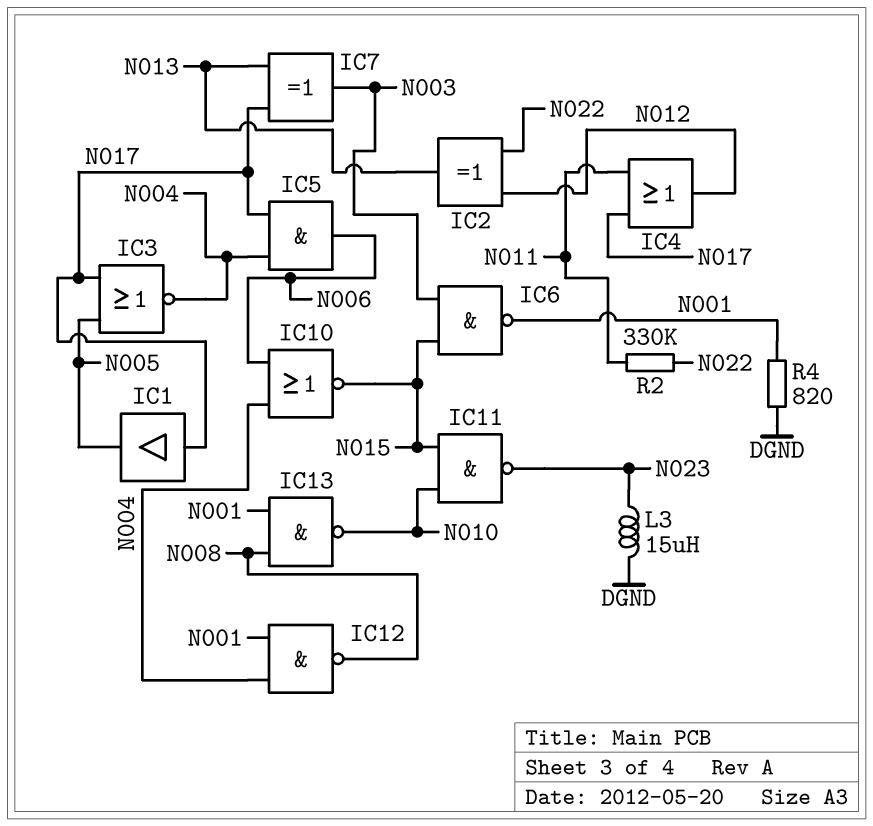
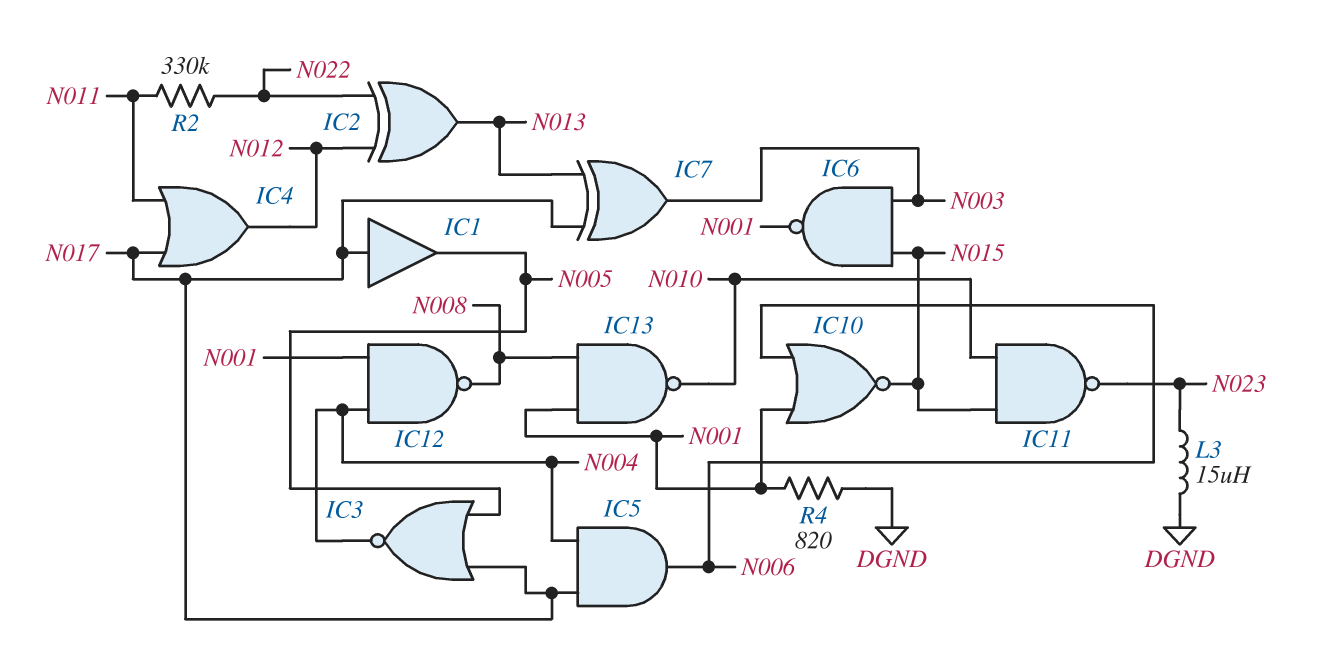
IC10: NOR (in N004, in N006, out N015) -> NOR (in N001, in N006, out N015)

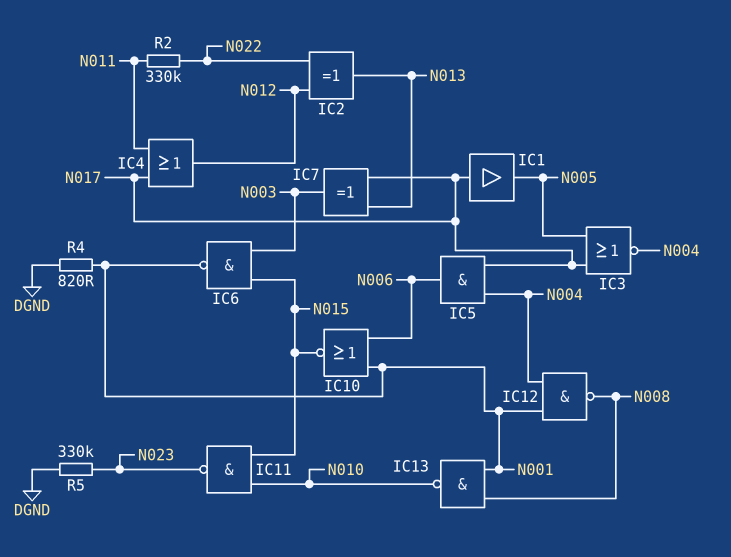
L3: 15uH (DGND, N023) -> none
R5: none -> 330k (DGND, N023)

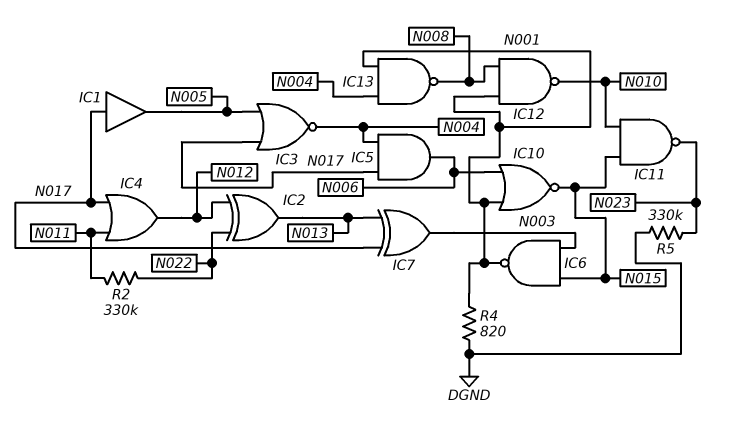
IC12: NAND (in N001, in N004, out N008) -> NAND (in N001, in N008, out N010)
IC13: NAND (in N001, in N008, out N010) -> NAND (in N001, in N004, out N008)

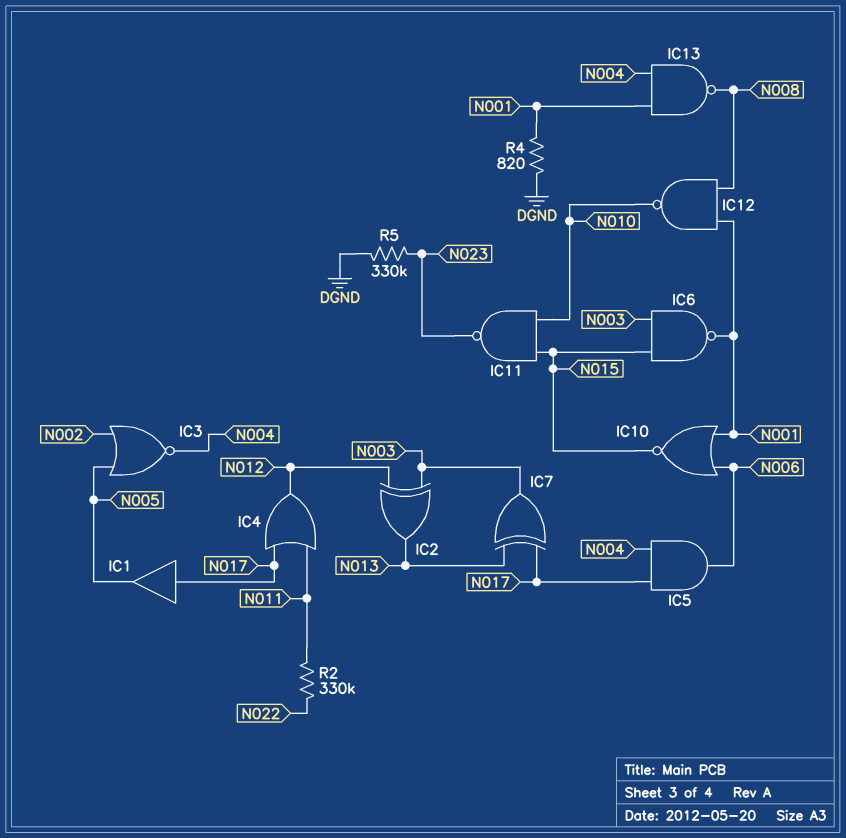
IC2: XOR (in N012, in N022, out N013) -> XOR (in N003, in N012, out N013)
IC3: NOR (in N005, in N017, out N004) -> NOR (in N002, in N005, out N004)

